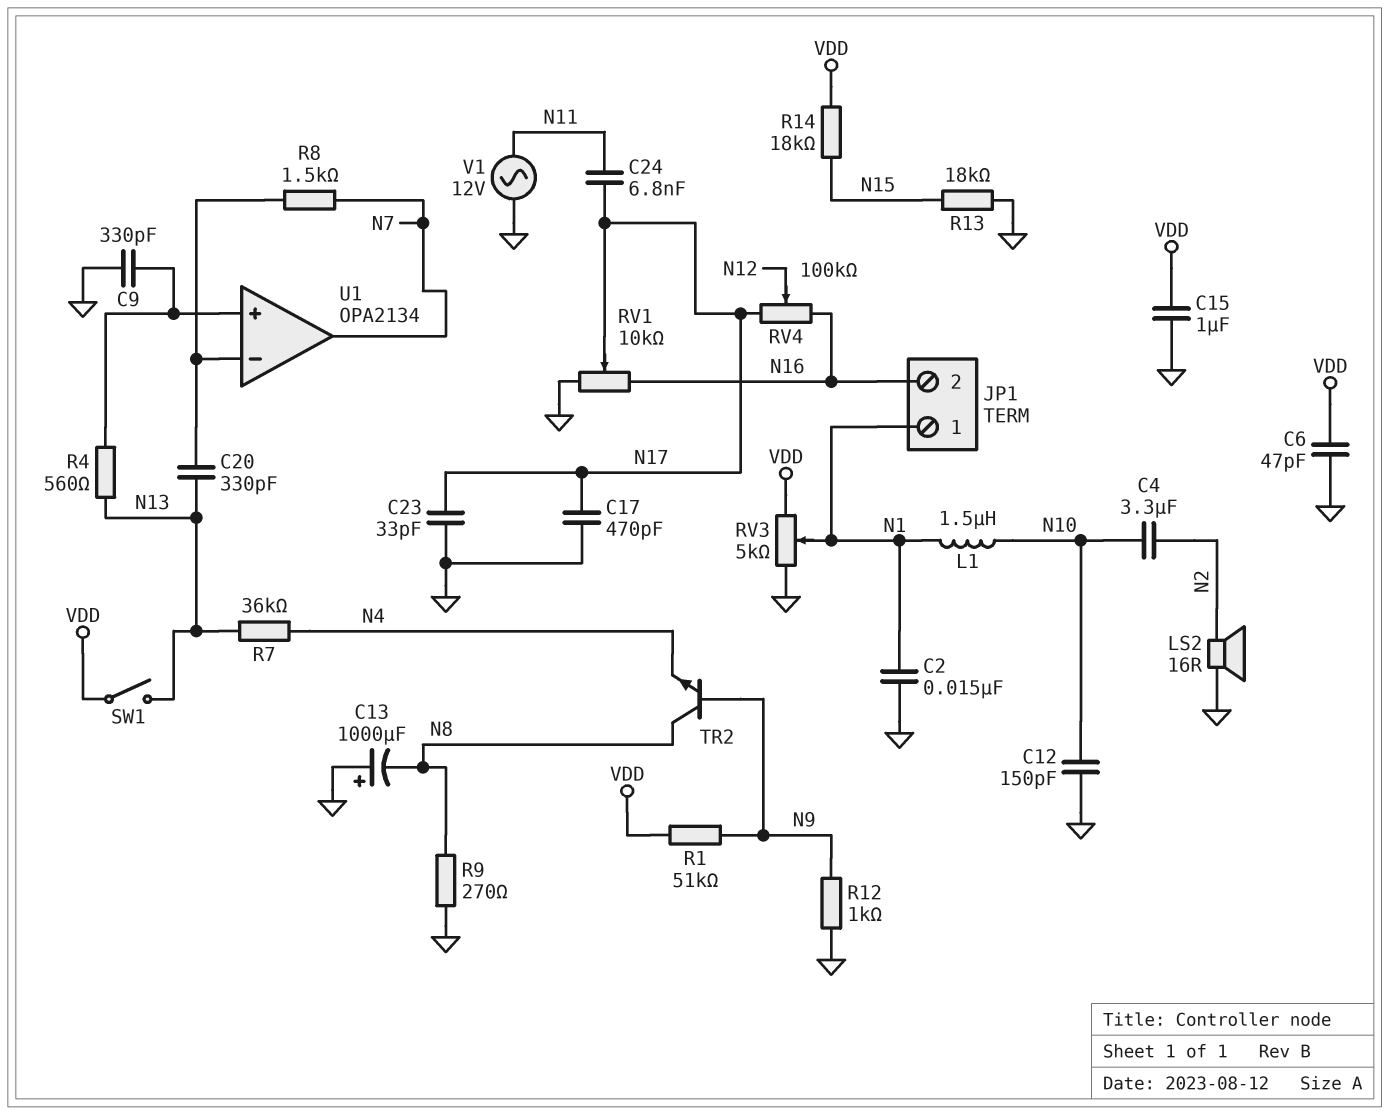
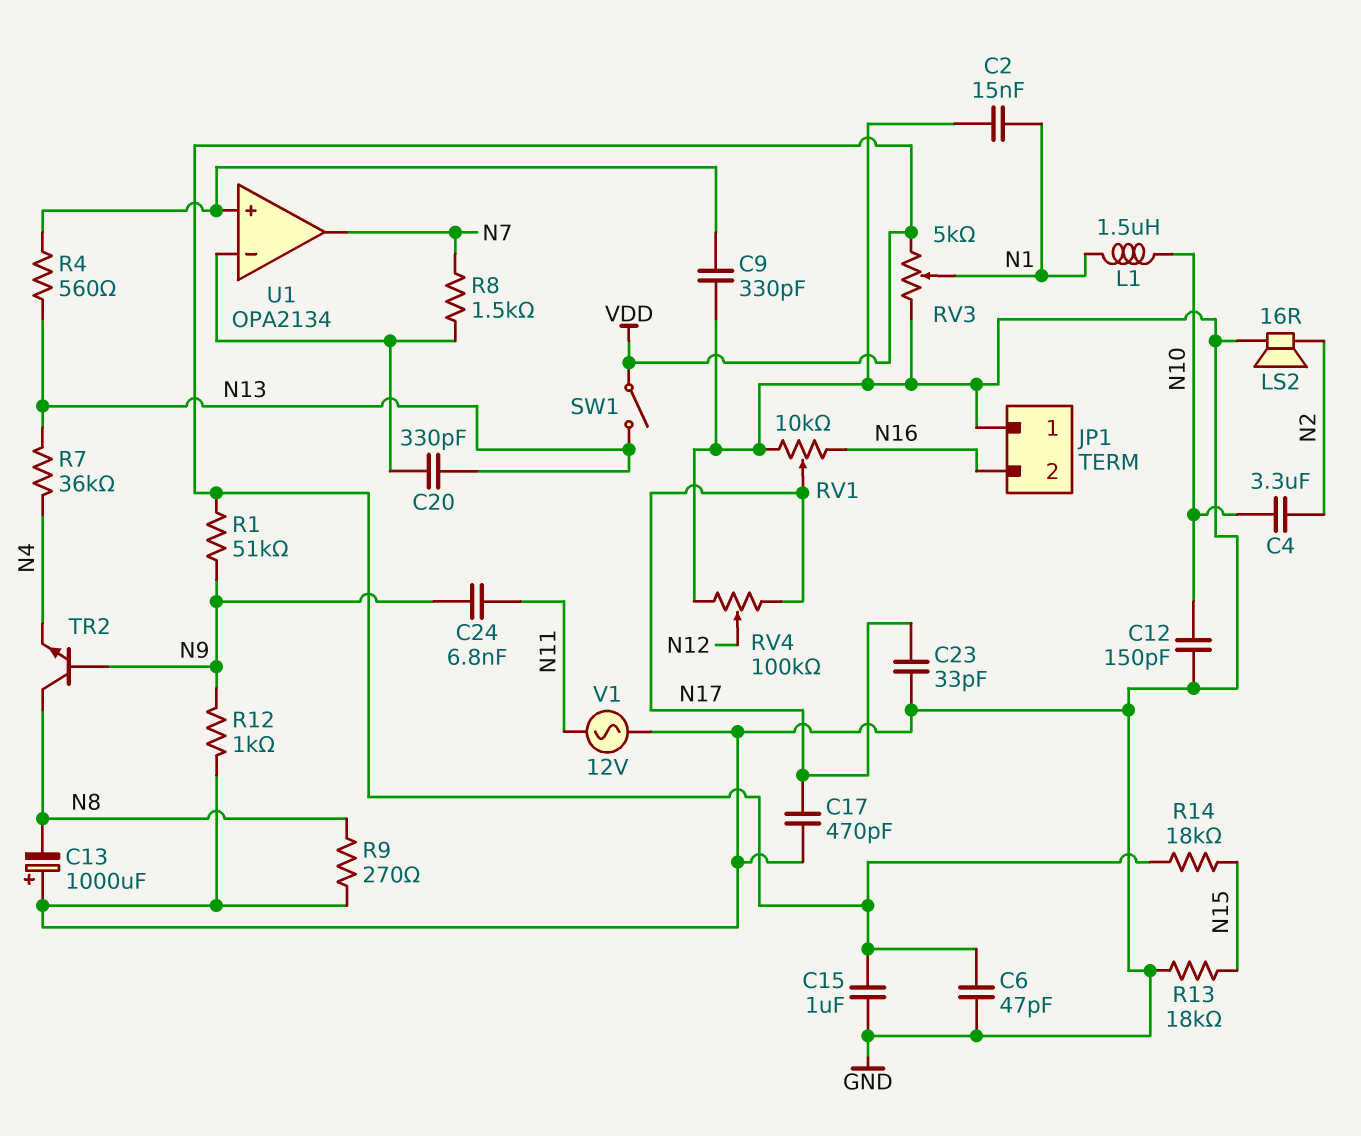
C24: 6.8nF (N11, N17) -> 6.8nF (N9, N11)
JP1 pin 1: N1 -> GND
RV4: 100k (N16, N17, wiper N12) -> 100k (GND, N17, wiper N12)

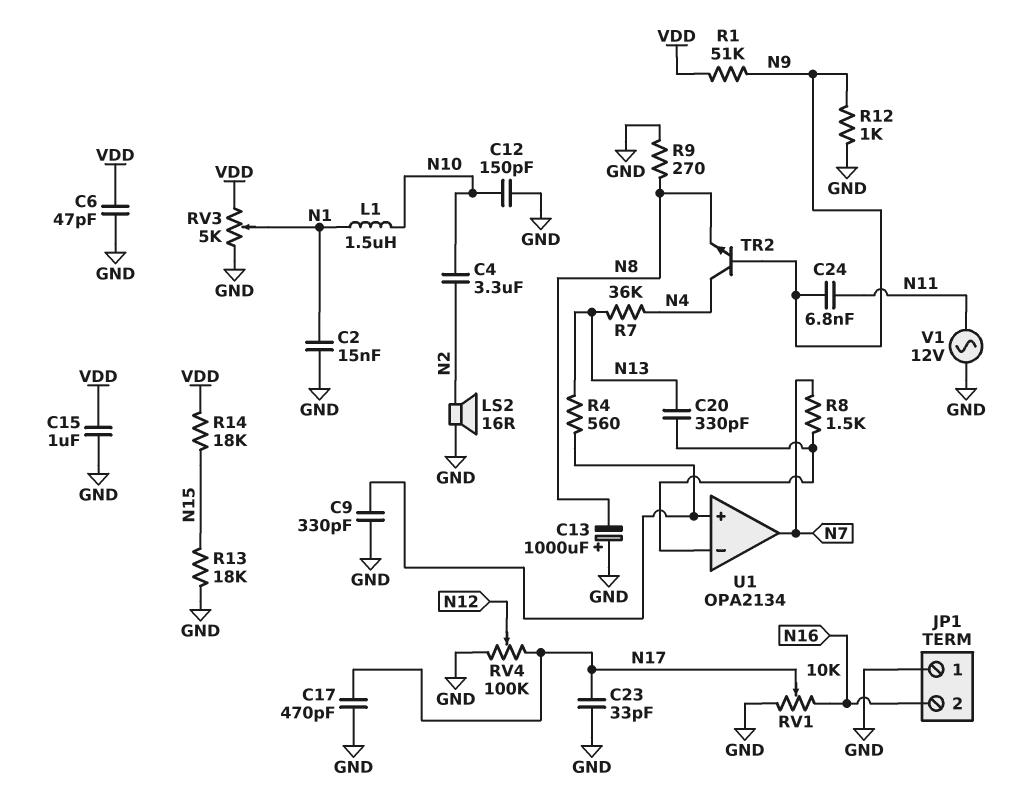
SW1: switch (N13, VDD) -> none
TR2: NPN (B N9, C N8, E N4) -> NPN (B N9, C N4, E N8)

